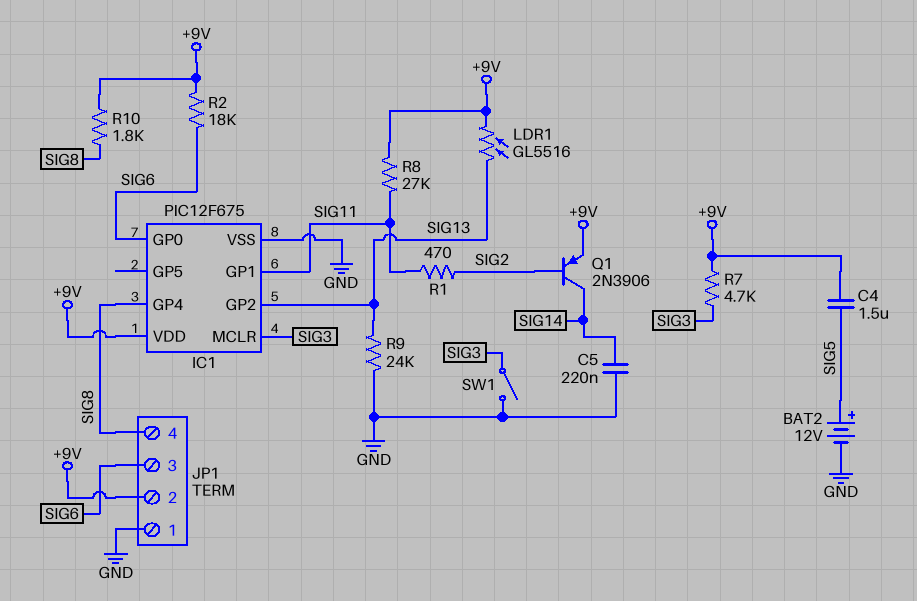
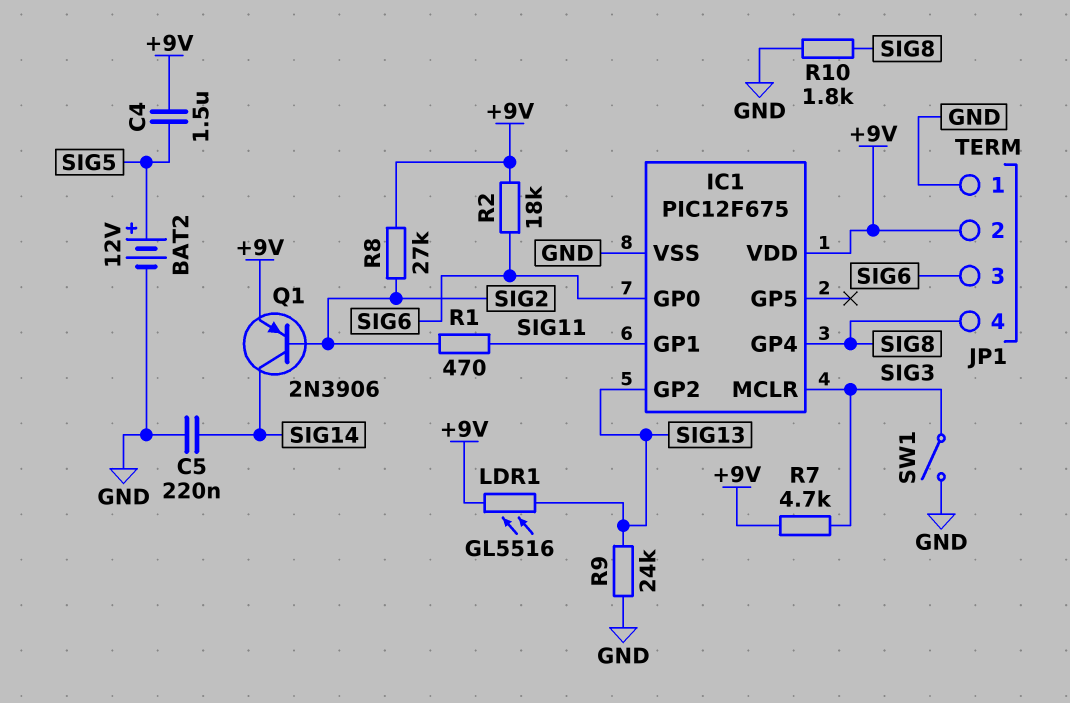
R8: 27k (+9V, SIG11) -> 27k (+9V, SIG2)
R10: 1.8k (+9V, SIG8) -> 1.8k (GND, SIG8)

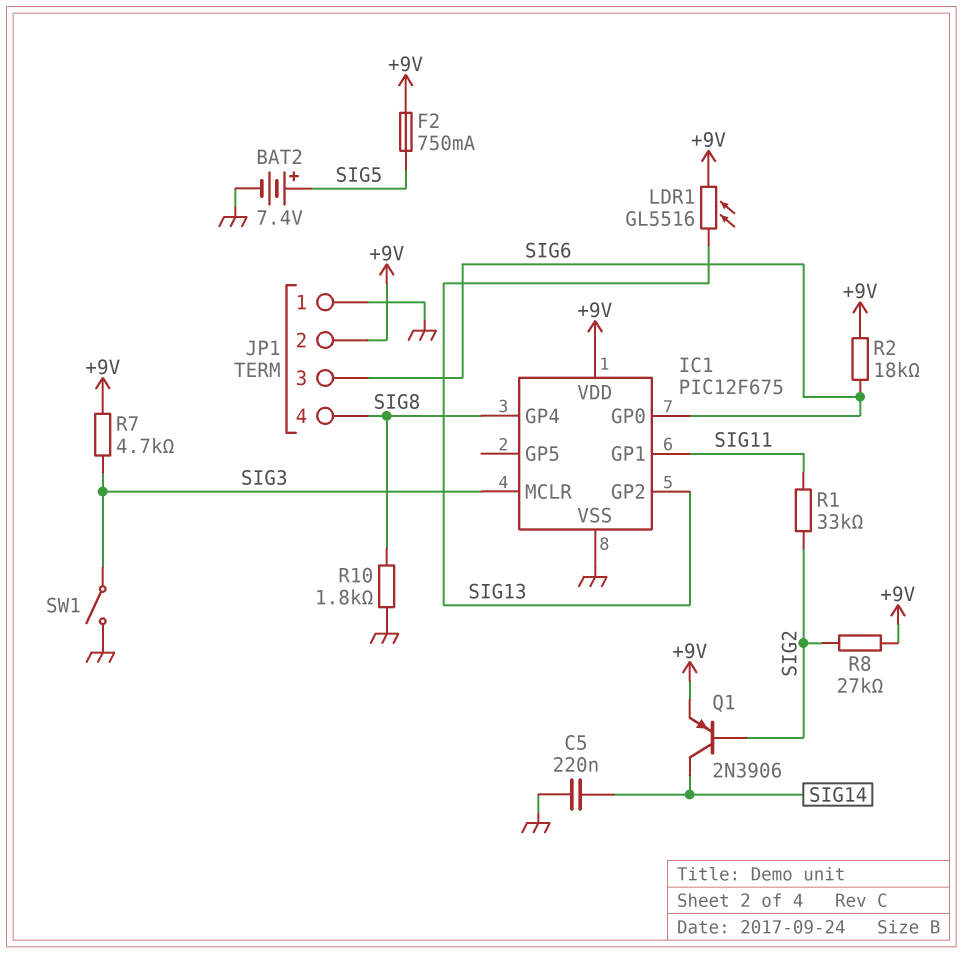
BAT2: 12V (plus SIG5, minus GND) -> 7.4V (plus SIG5, minus GND)
C4: 1.5uF (+9V, SIG5) -> none
F2: none -> 750mA (+9V, SIG5)
R1: 470 (SIG2, SIG11) -> 33k (SIG2, SIG11)
R9: 24k (GND, SIG13) -> none

